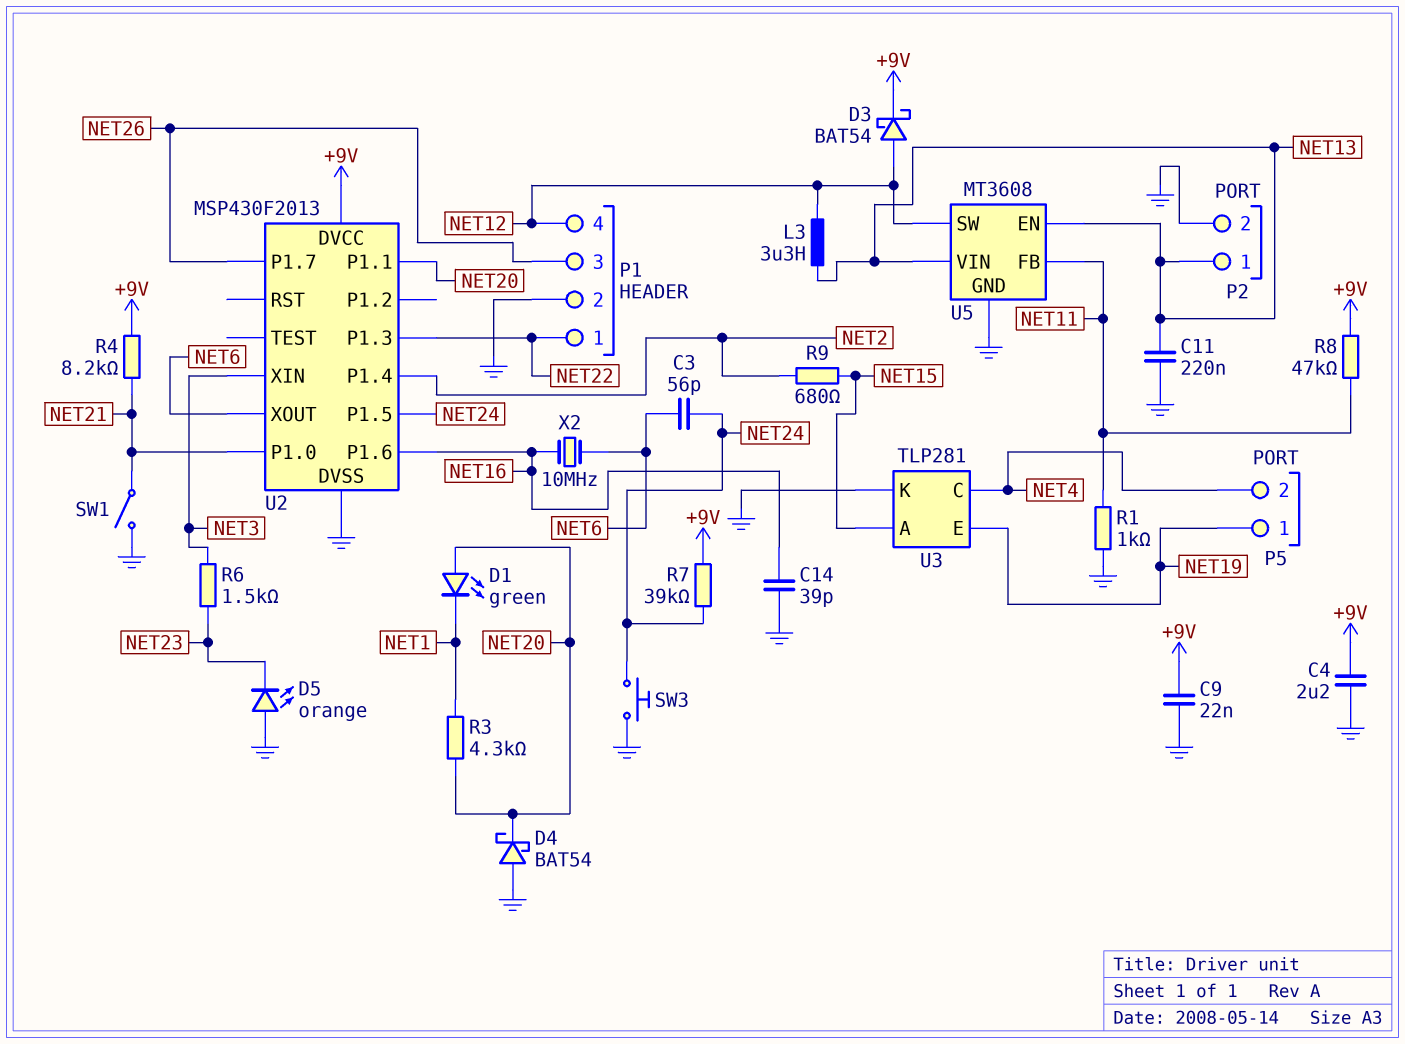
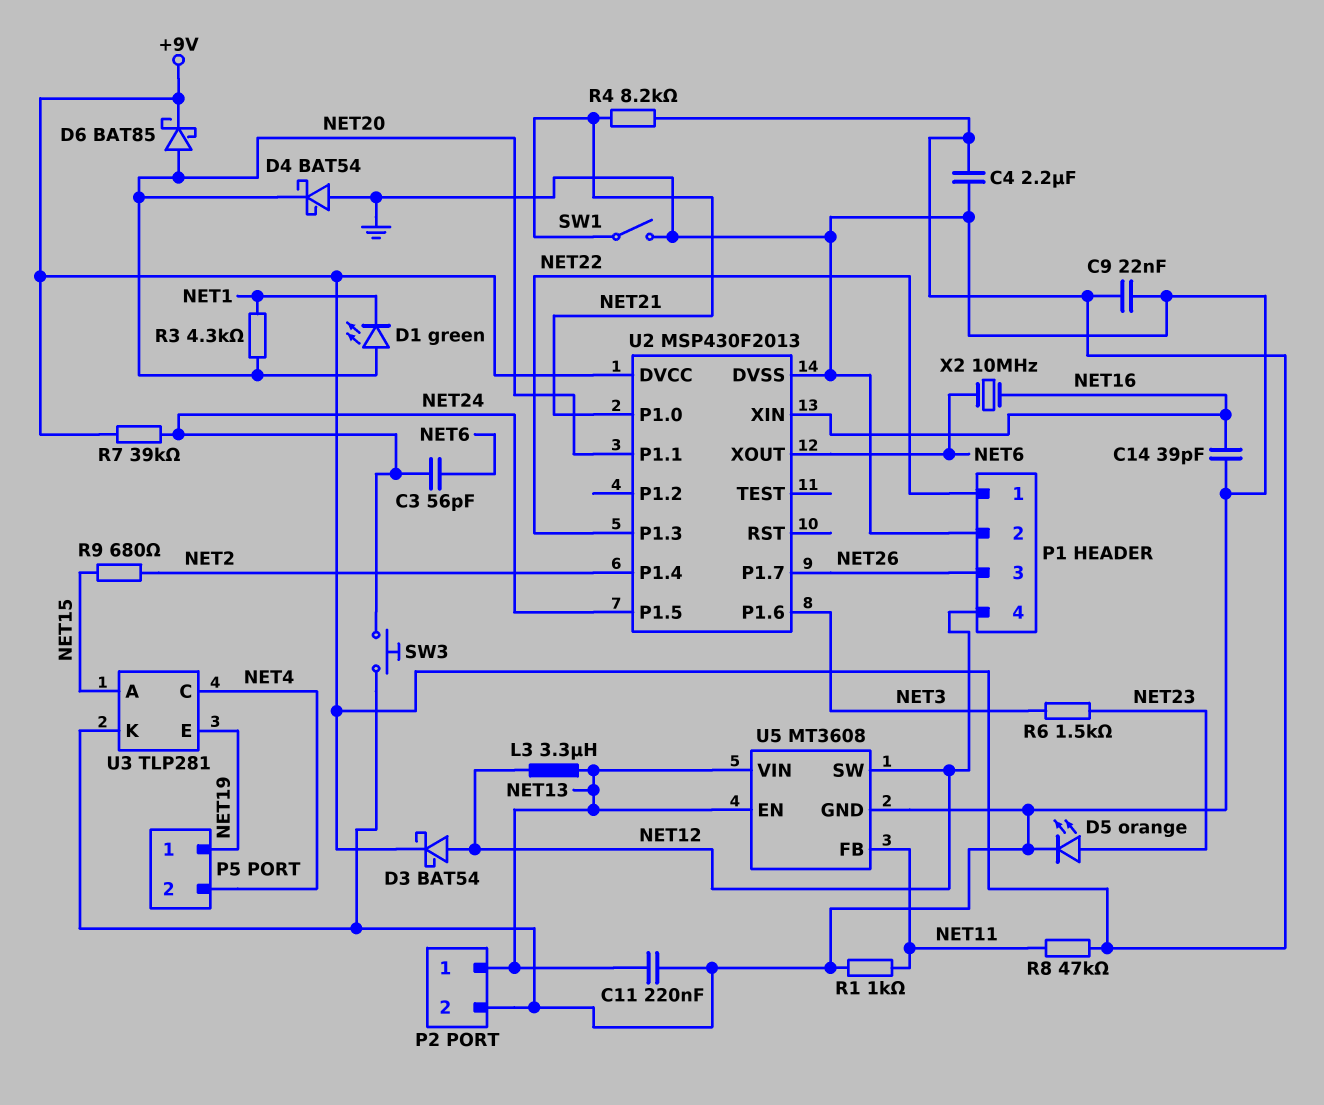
D5: LED orange (A GND, K NET23) -> LED orange (A NET23, K GND)
D6: none -> schottky BAT85 (A NET20, K +9V)
U2 pin P1.6: NET16 -> NET3
U2 pin XIN: NET3 -> NET16

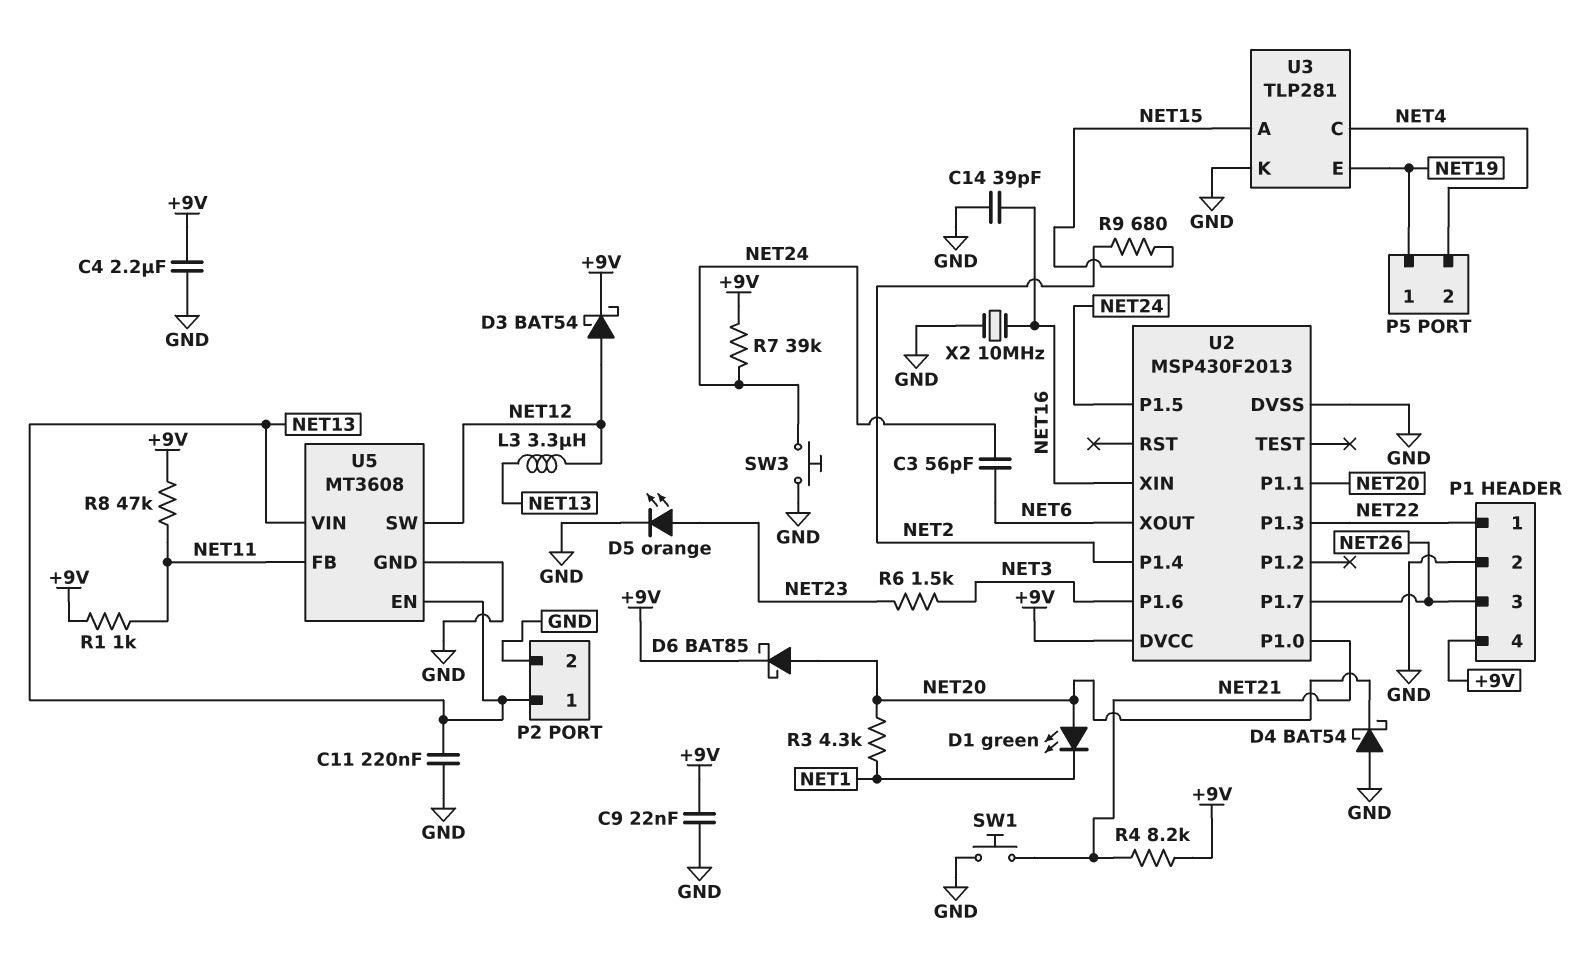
P1 pin 4: NET12 -> +9V
R1: 1k (GND, NET11) -> 1k (+9V, NET11)
SW1: switch (GND, NET21) -> button (GND, NET21)
X2: 10MHz (NET6, NET16) -> 10MHz (GND, NET16)

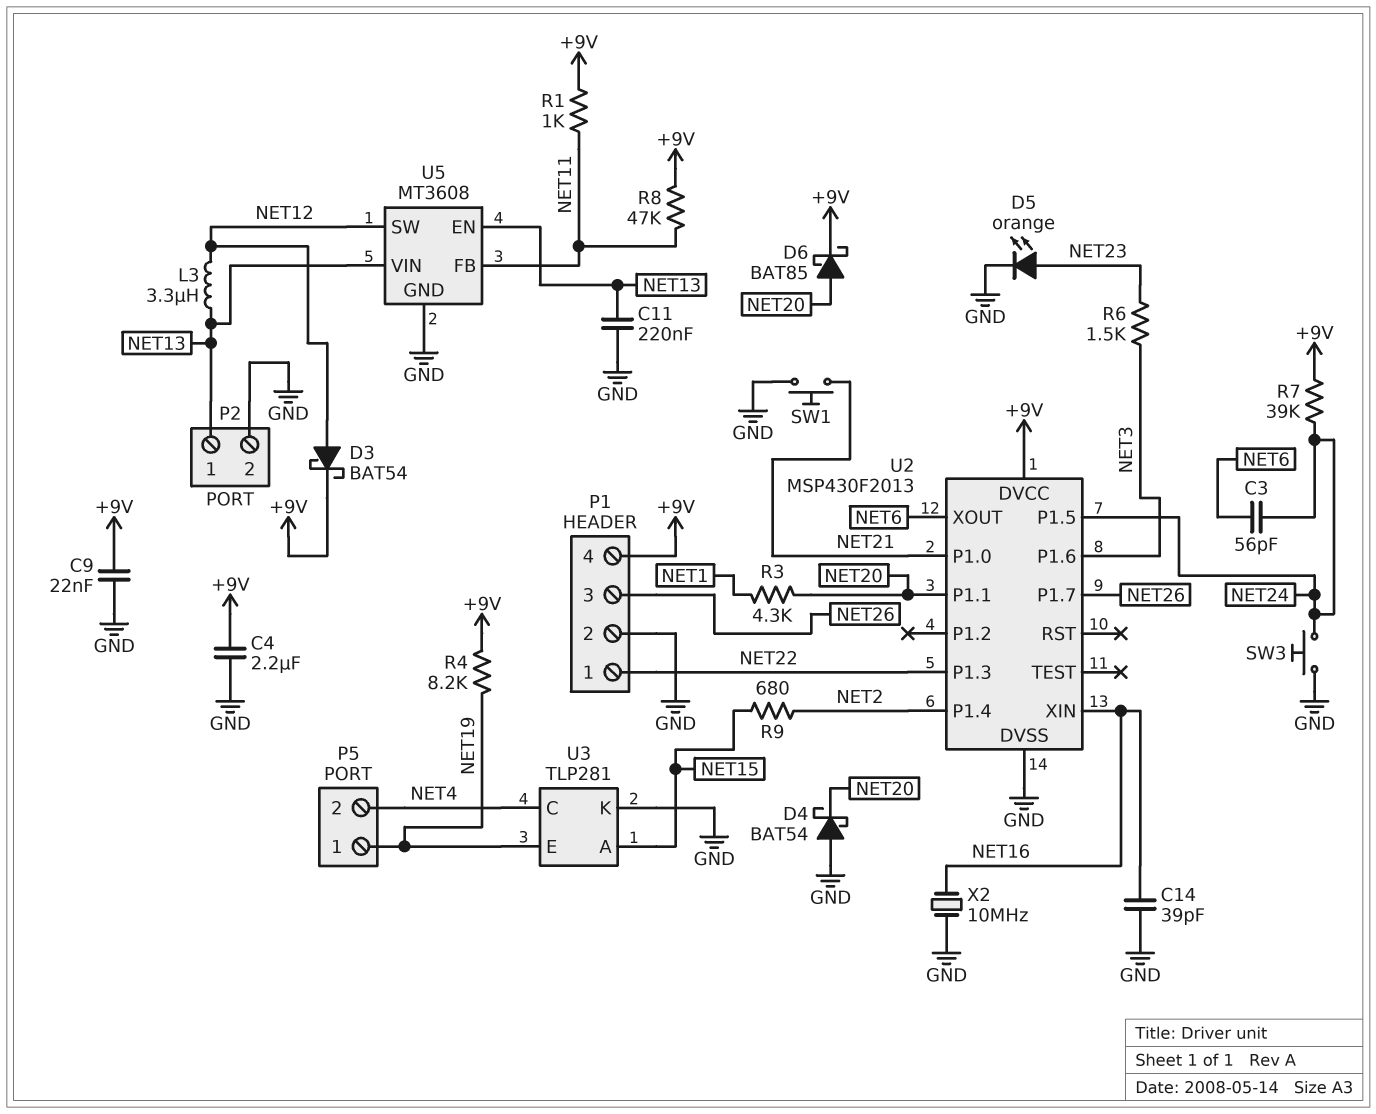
D1: LED green (A NET20, K NET1) -> none
R4: 8.2k (+9V, NET21) -> 8.2k (+9V, NET19)

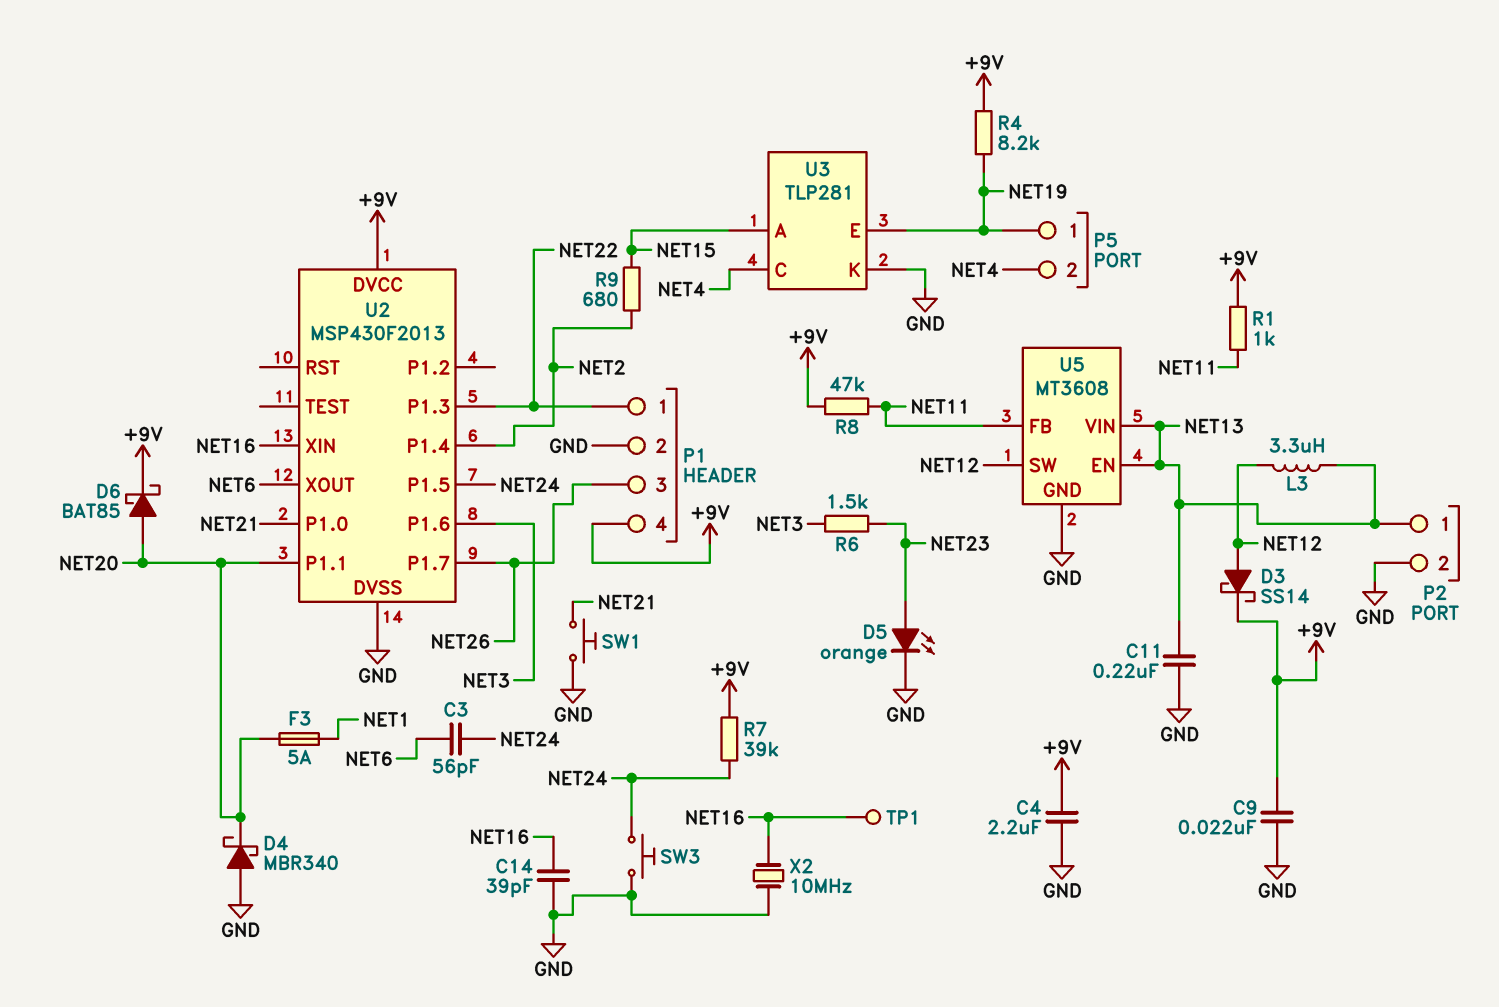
D3: schottky BAT54 (A NET12, K +9V) -> schottky SS14 (A NET12, K +9V)
D4: schottky BAT54 (A GND, K NET20) -> schottky MBR340 (A GND, K NET20)
F3: none -> 5A (NET1, NET20)
R3: 4.3k (NET1, NET20) -> none
TP1: none -> test point (NET16)

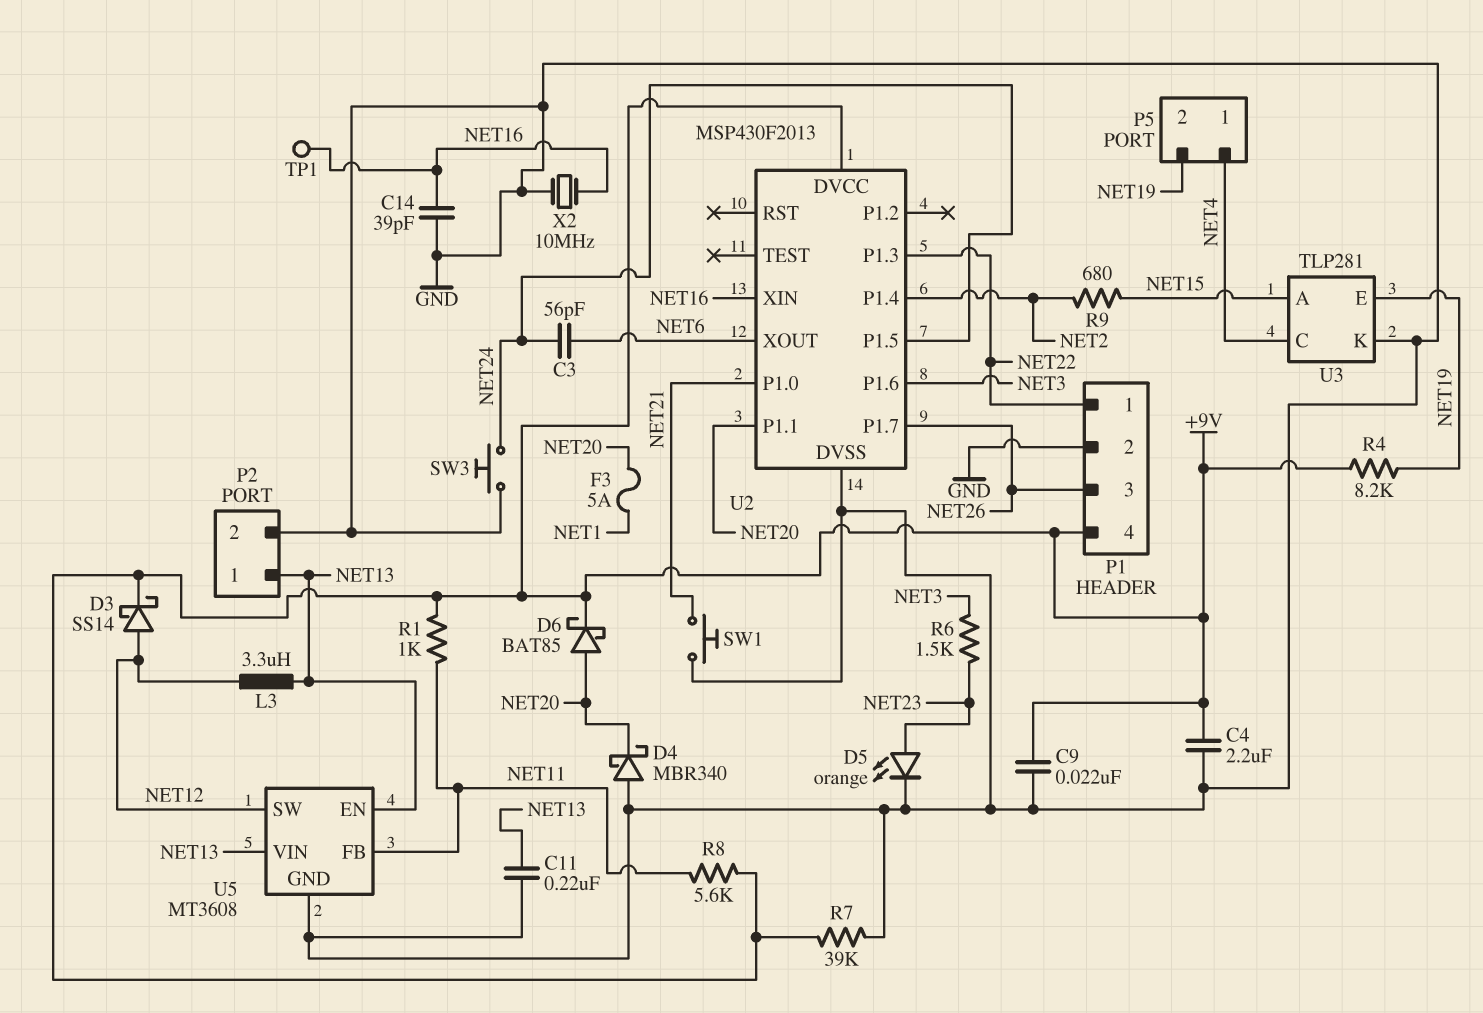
P5 pin 1: NET19 -> NET4
P5 pin 2: NET4 -> NET19
R7: 39k (+9V, NET24) -> 39k (+9V, GND)
R8: 47k (+9V, NET11) -> 5.6k (+9V, NET11)

